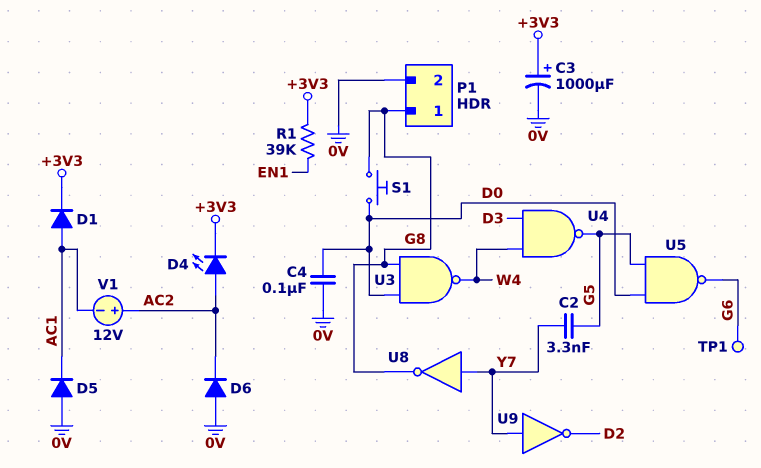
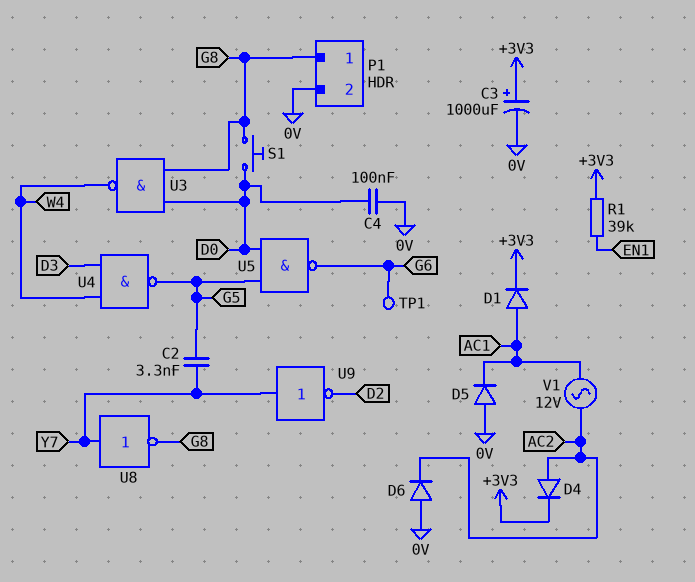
D4: LED (A AC2, K +3V3) -> diode (A AC2, K +3V3)
V1: 12V (plus AC2, minus AC1) -> AC 12V (AC1, AC2)

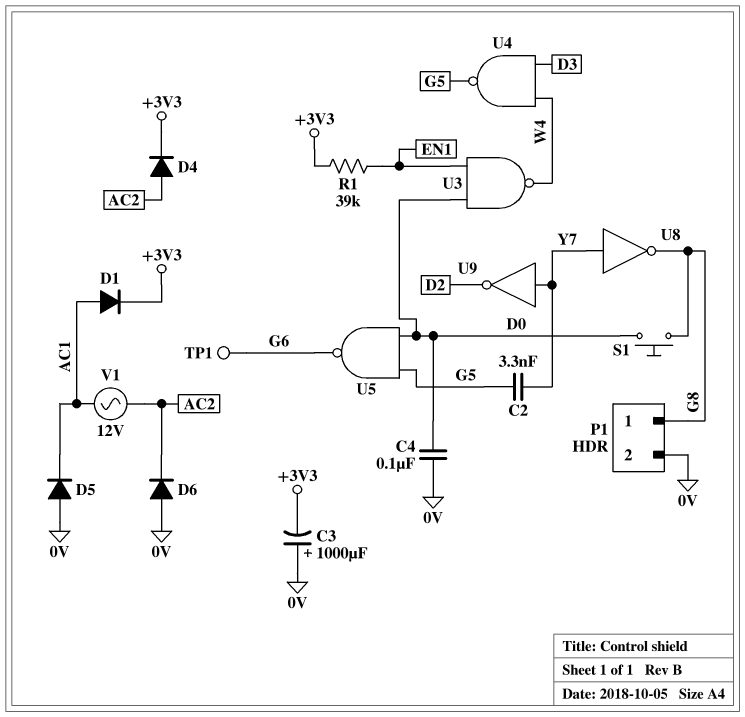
C3: 1000uF (plus +3V3, minus 0V) -> 1000uF (plus 0V, minus +3V3)
U3: NAND (in D0, in G8, out W4) -> NAND (in D0, in EN1, out W4)

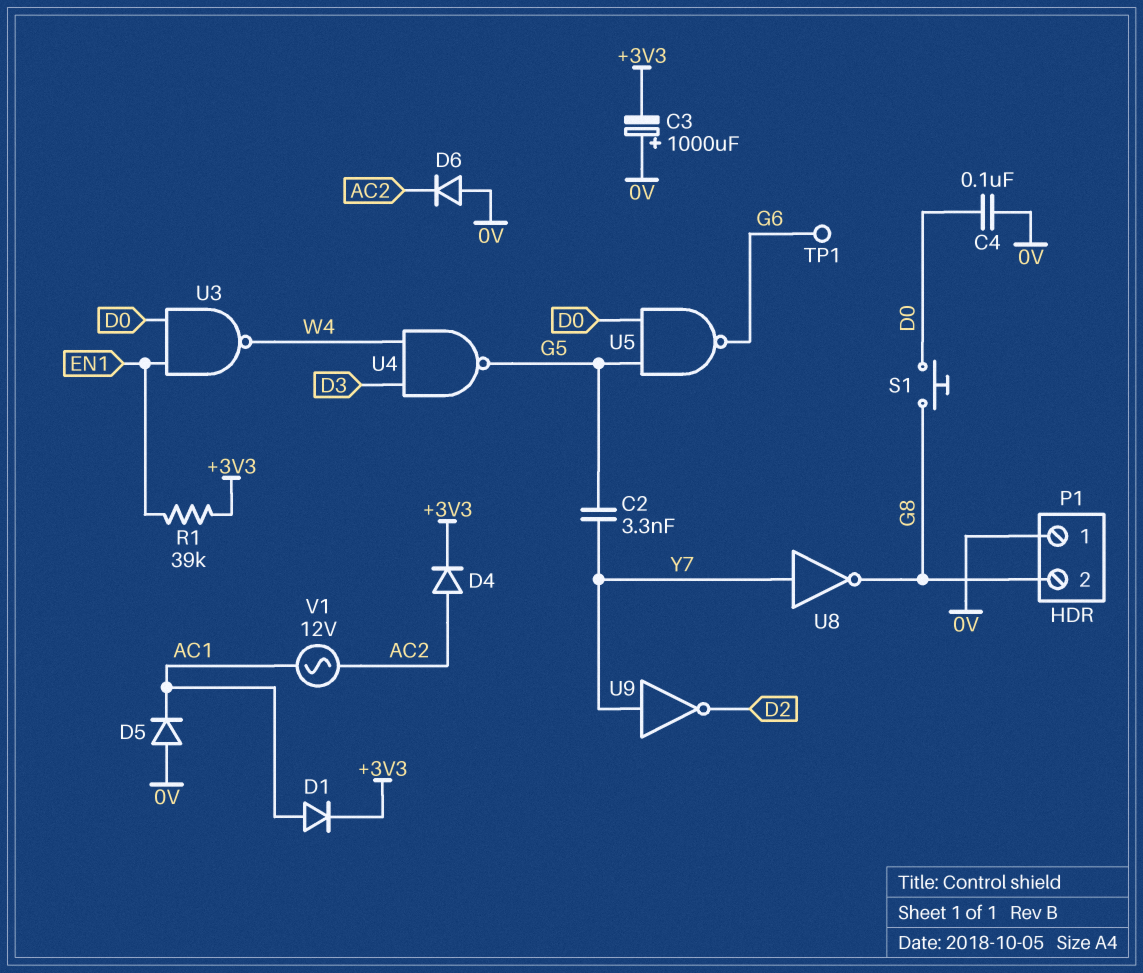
P1 pin 1: G8 -> 0V
P1 pin 2: 0V -> G8

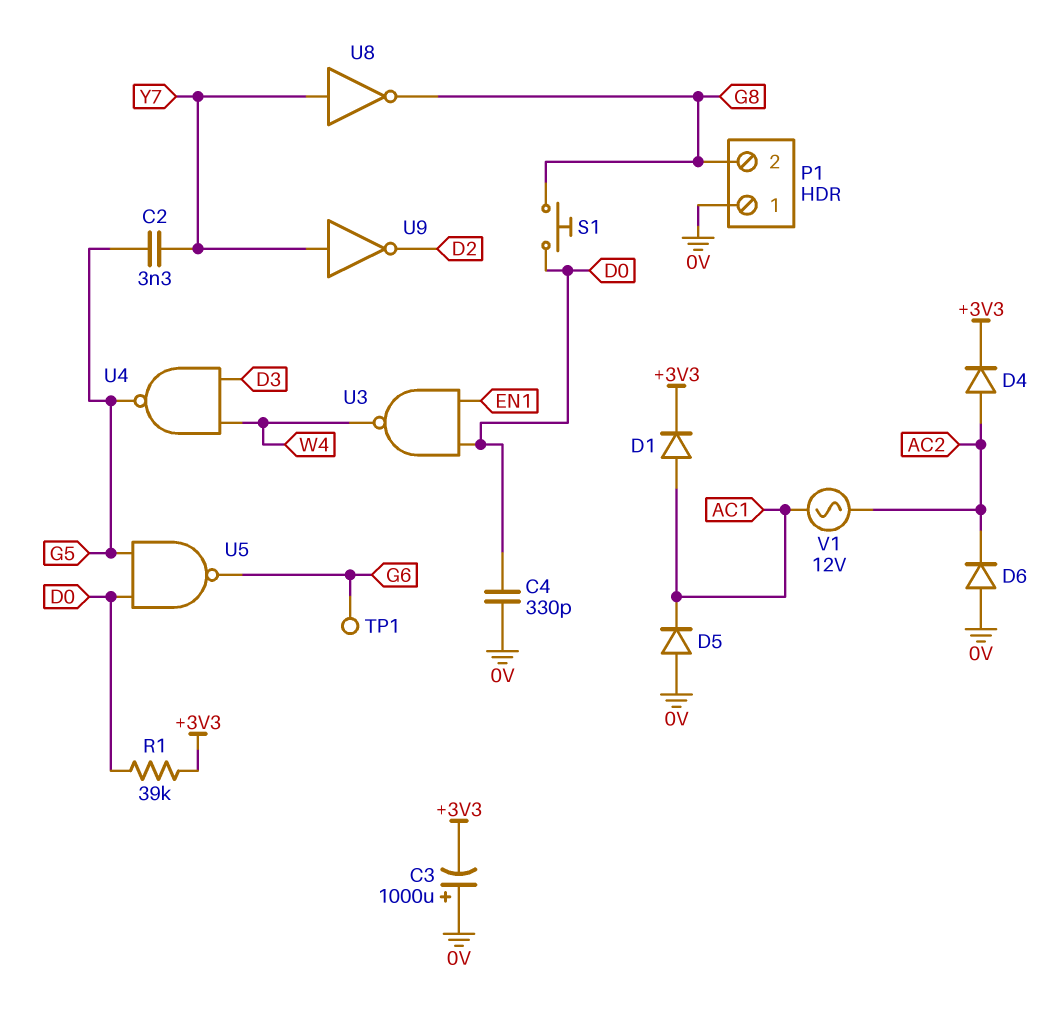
C4: 100nF (0V, D0) -> 330pF (0V, D0)
R1: 39k (+3V3, EN1) -> 39k (+3V3, D0)

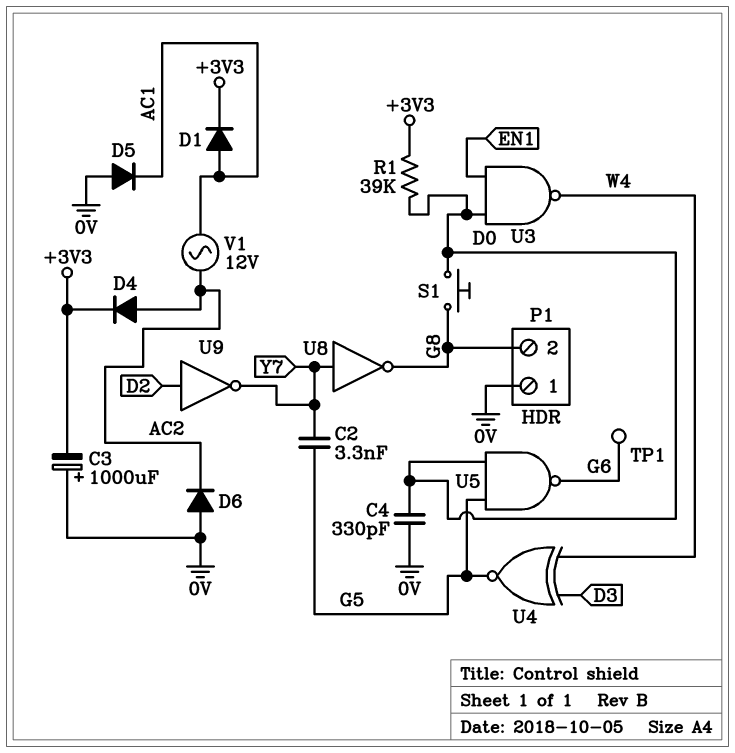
U4: NAND (in D3, in W4, out G5) -> XNOR (in D3, in W4, out G5)
U9: NOT (in Y7, out D2) -> NOT (in D2, out Y7)

